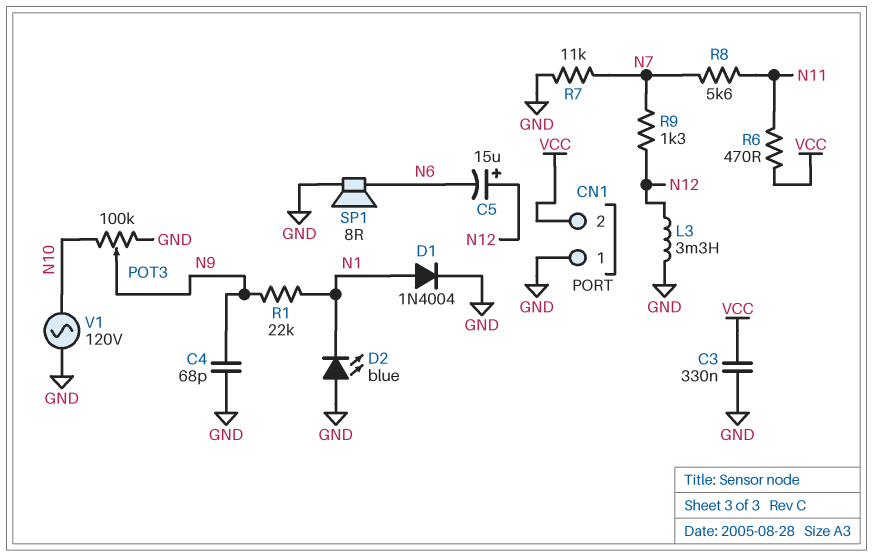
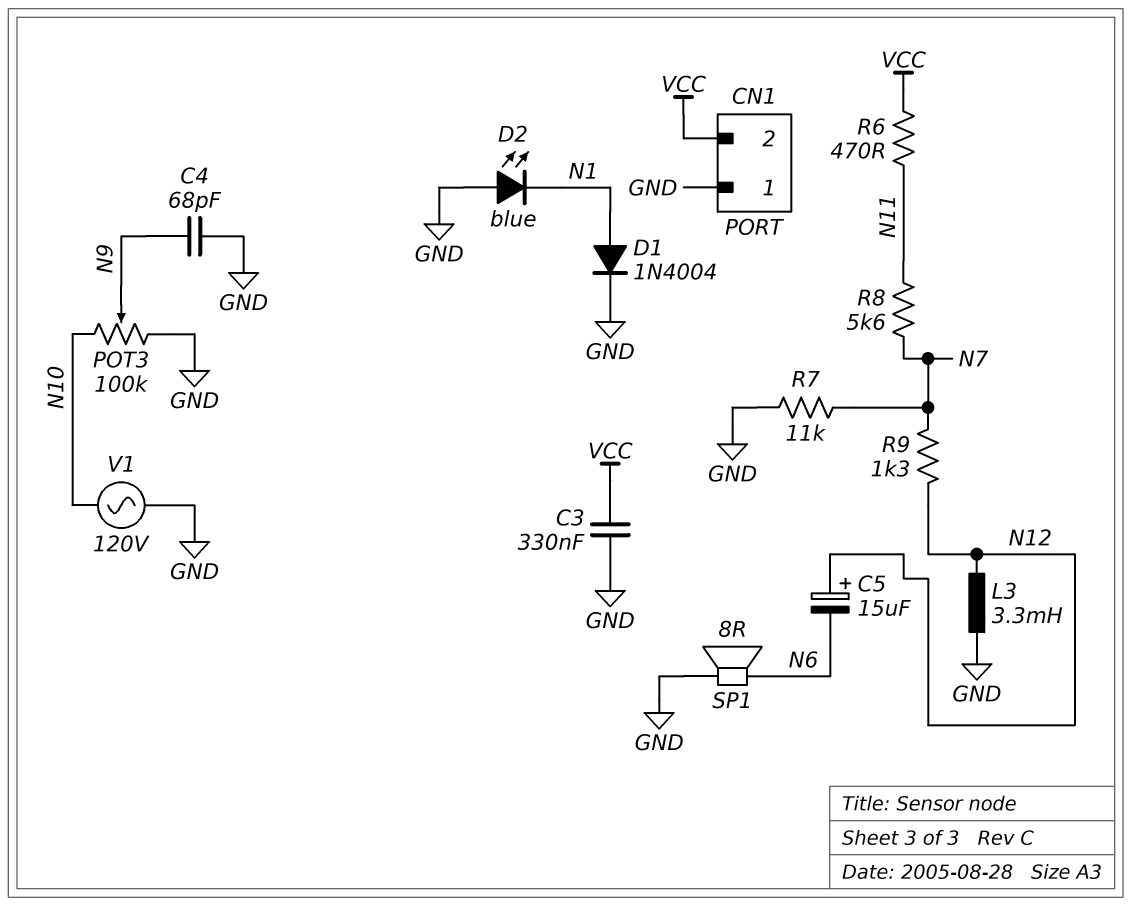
R1: 22k (N1, N9) -> none

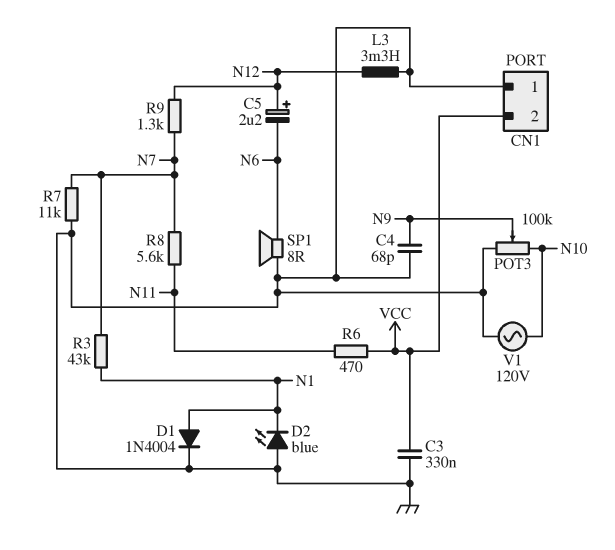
C5: 15uF (plus N12, minus N6) -> 2.2uF (plus N12, minus N6)
R3: none -> 43k (N1, N7)

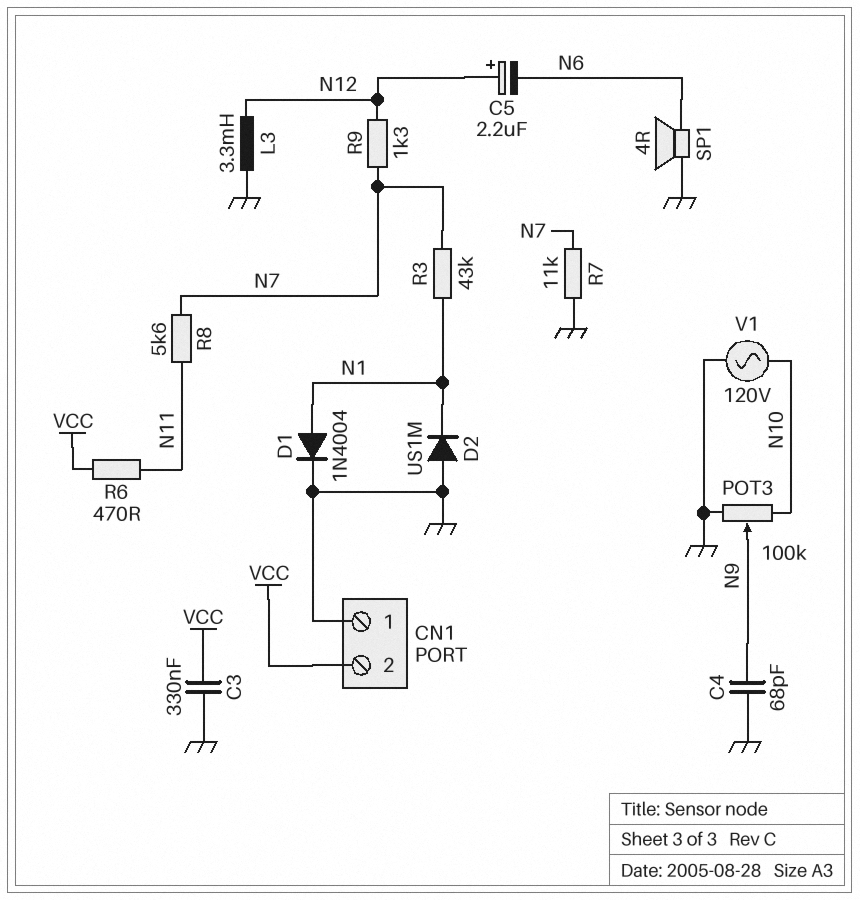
D2: LED blue (A GND, K N1) -> diode US1M (A GND, K N1)
SP1: speaker 8R (GND, N6) -> speaker 4R (GND, N6)

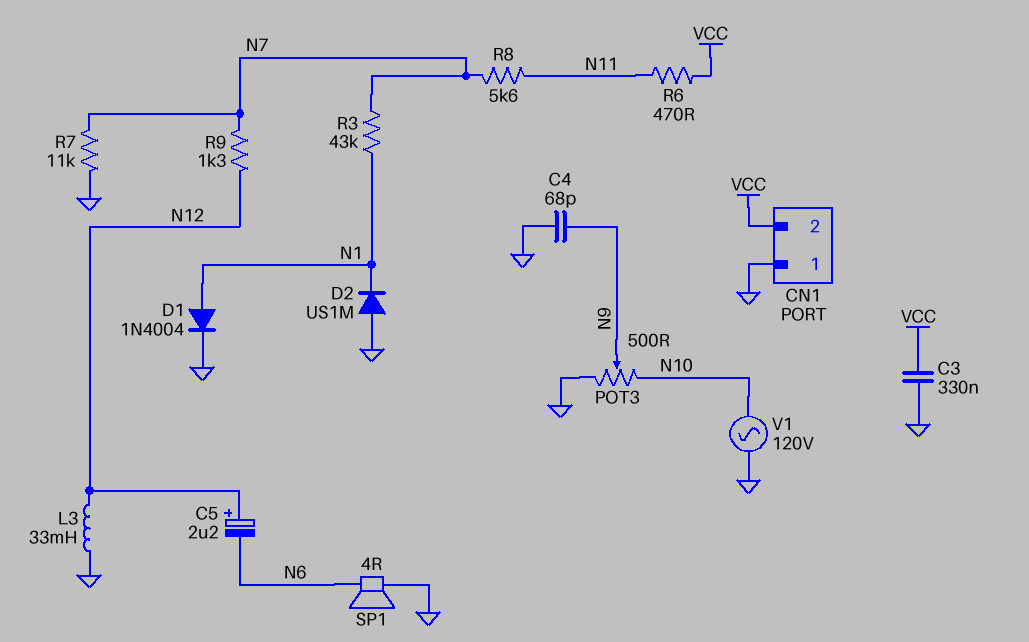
L3: 3.3mH (GND, N12) -> 33mH (GND, N12)
POT3: 100k (GND, N10, wiper N9) -> 500 (GND, N10, wiper N9)

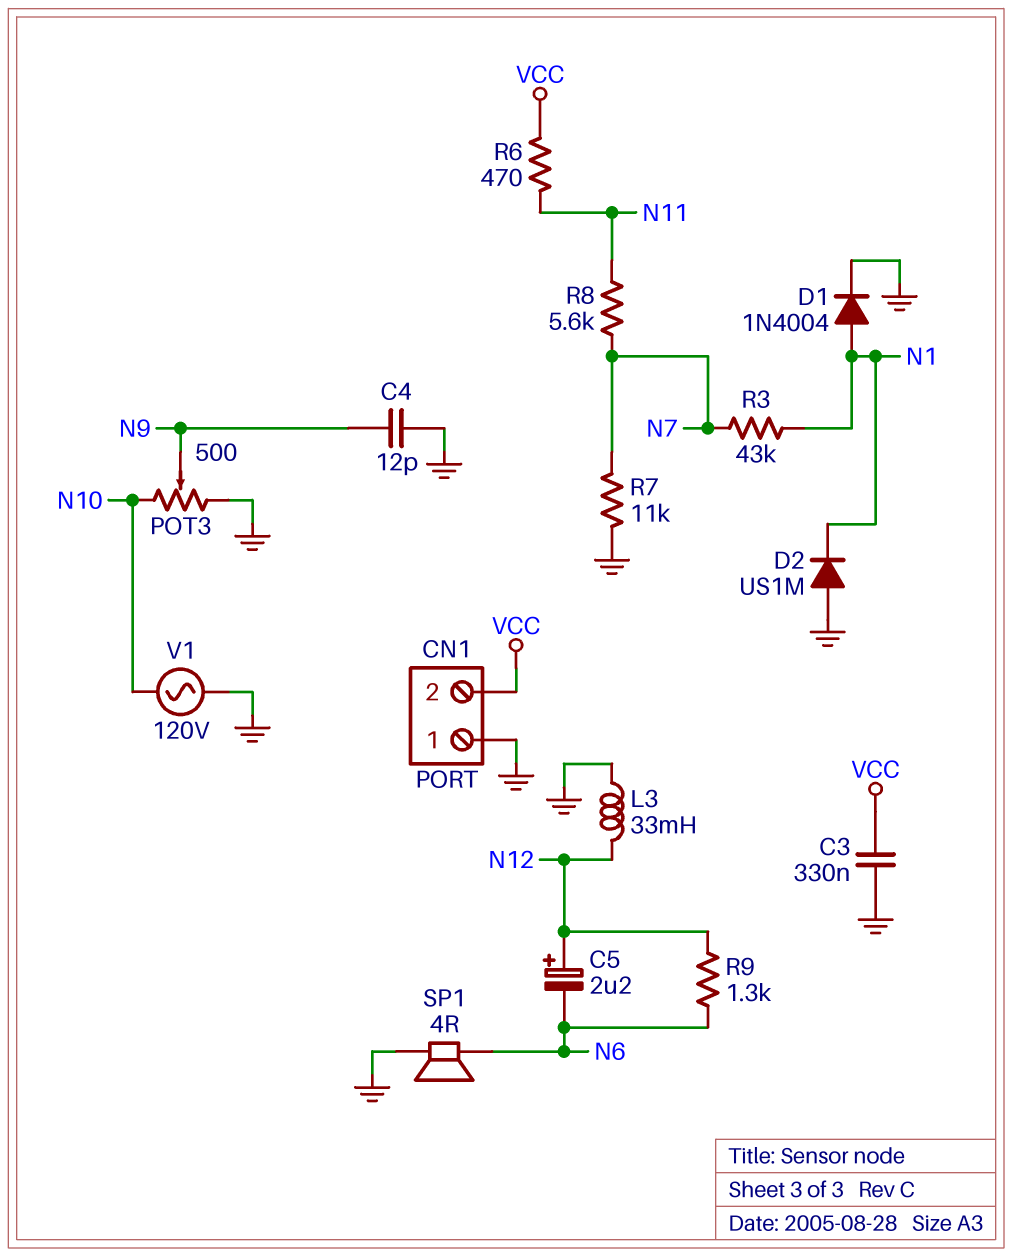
C4: 68pF (GND, N9) -> 12pF (GND, N9)
R9: 1.3k (N7, N12) -> 1.3k (N6, N12)

